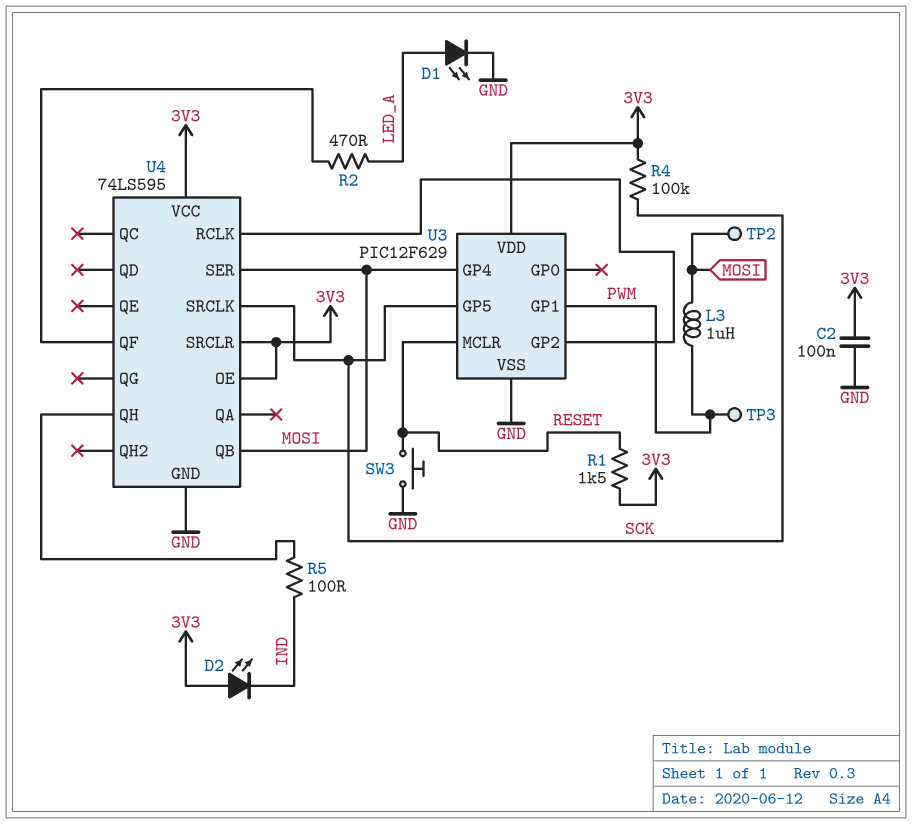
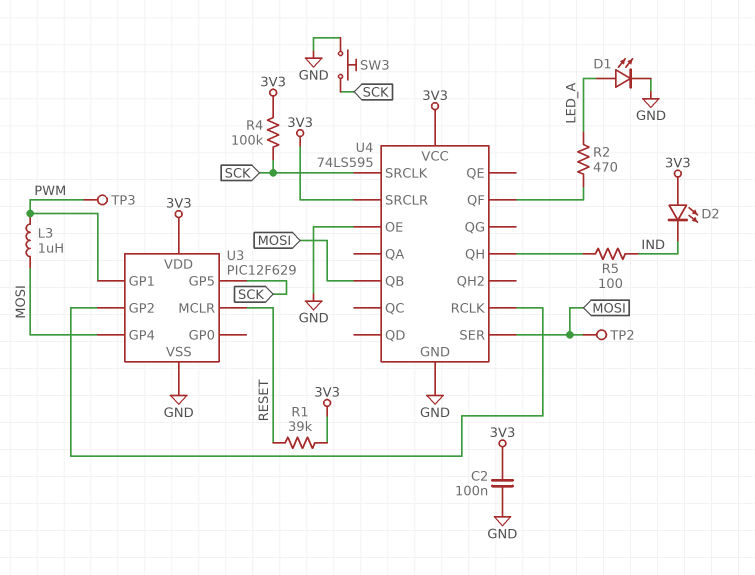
R1: 1.5k (3V3, RESET) -> 39k (3V3, RESET)
SW3: button (GND, RESET) -> button (GND, SCK)
U4 pin OE: 3V3 -> GND

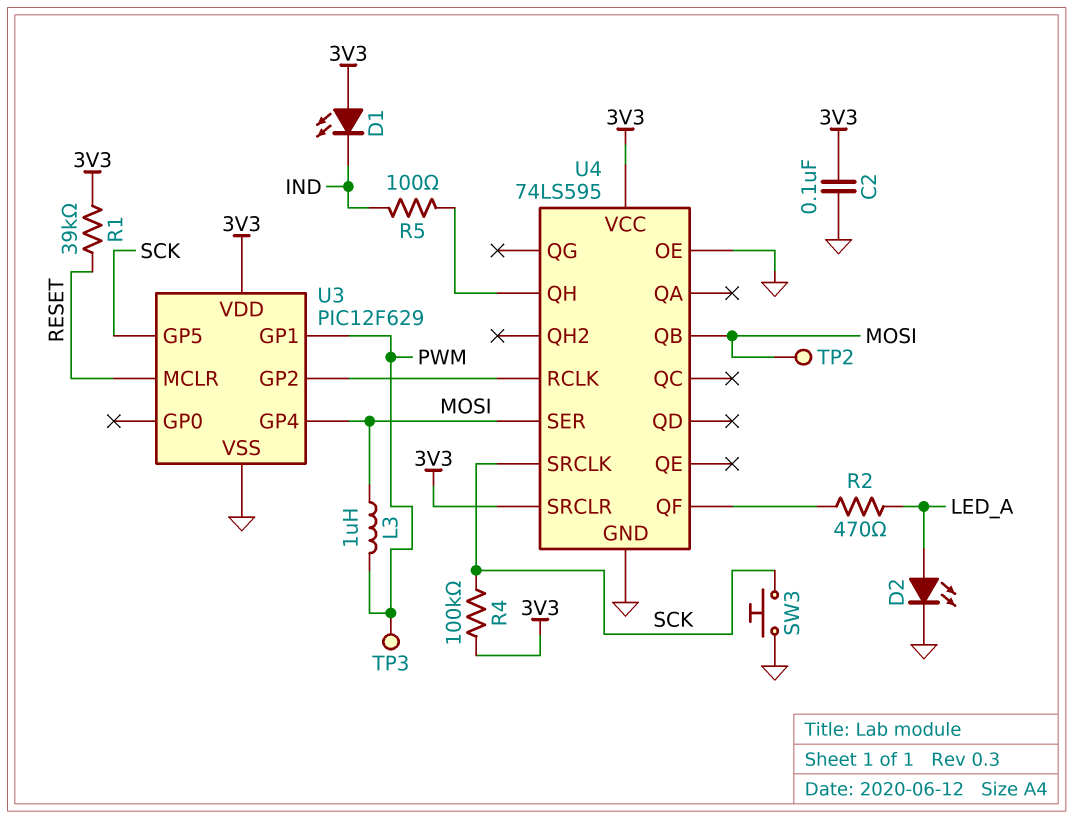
D1: LED (A LED_A, K GND) -> LED (A 3V3, K IND)
D2: LED (A 3V3, K IND) -> LED (A LED_A, K GND)

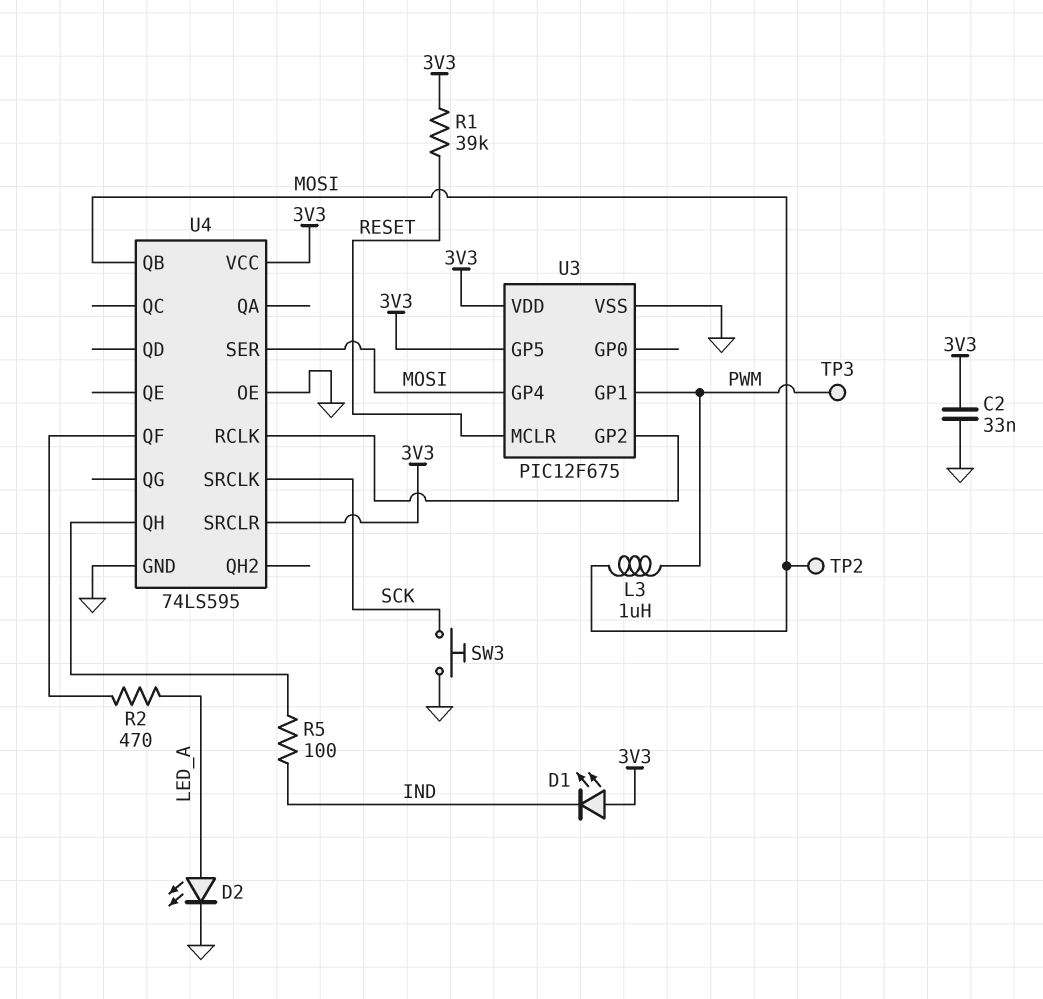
C2: 100nF (3V3, GND) -> 33nF (3V3, GND)
R4: 100k (3V3, SCK) -> none
U3: PIC12F629 -> PIC12F675
U3 pin GP5: SCK -> 3V3

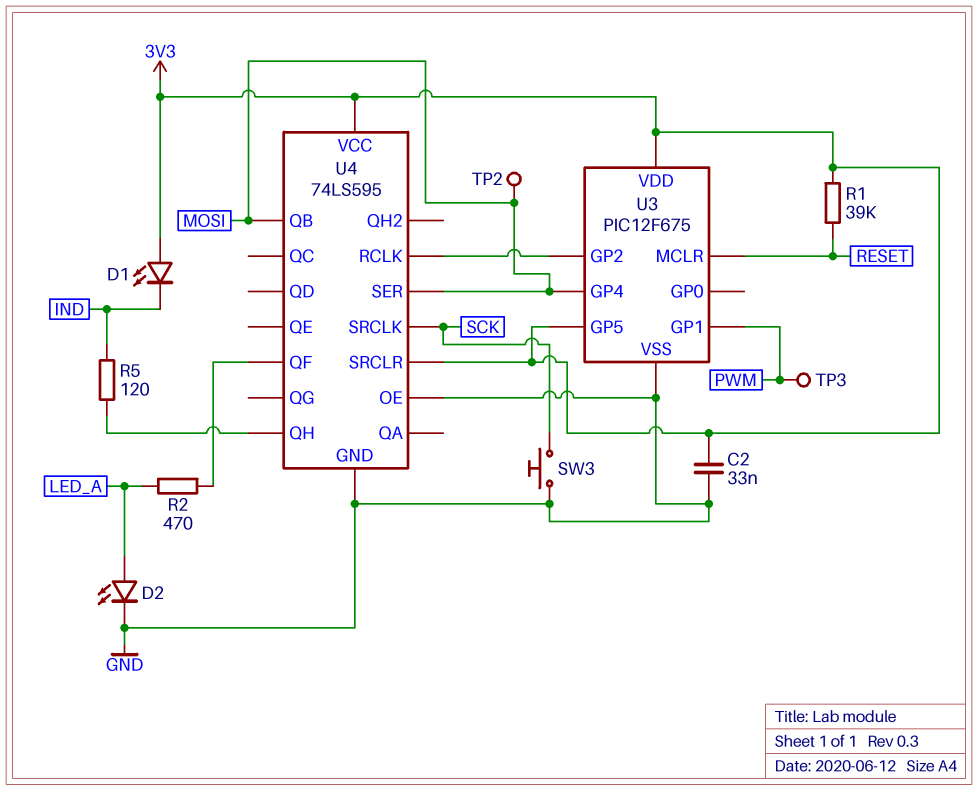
L3: 1uH (MOSI, PWM) -> none
R5: 100 (IND, U4/QH) -> 120 (IND, U4/QH)

